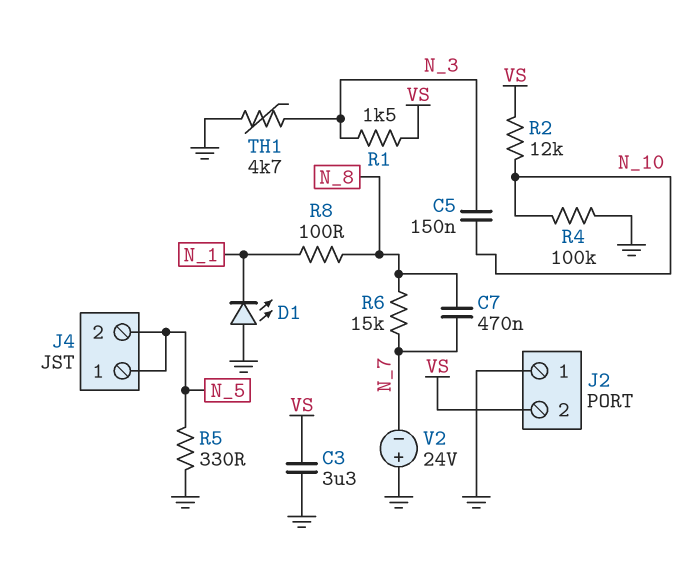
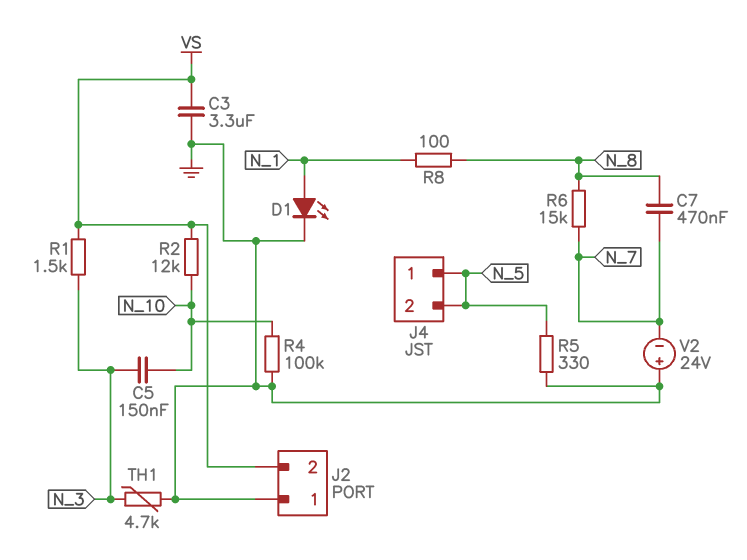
D1: LED (A GND, K N_1) -> LED (A N_1, K GND)

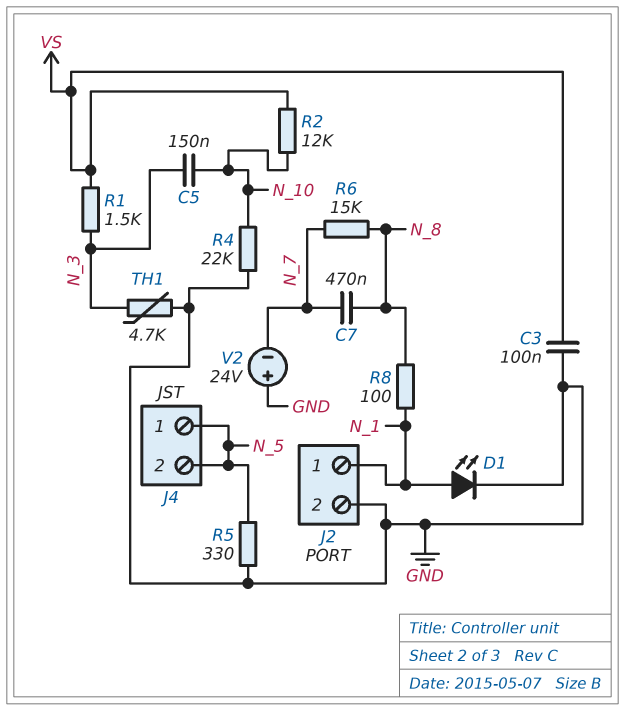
C3: 3.3uF (GND, VS) -> 100nF (GND, VS)
J2 pin 1: GND -> N_1
J2 pin 2: VS -> GND
R4: 100k (GND, N_10) -> 22k (GND, N_10)

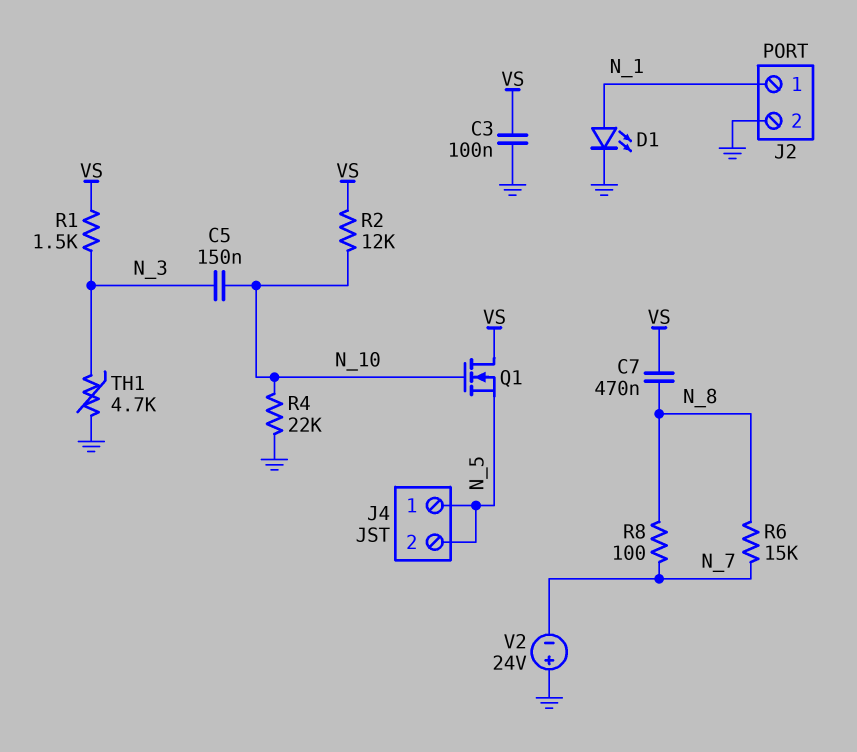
C7: 470nF (N_7, N_8) -> 470nF (N_8, VS)
Q1: none -> NMOS (G N_10, D VS, S N_5)
R5: 330 (GND, N_5) -> none
R8: 100 (N_1, N_8) -> 100 (N_7, N_8)

